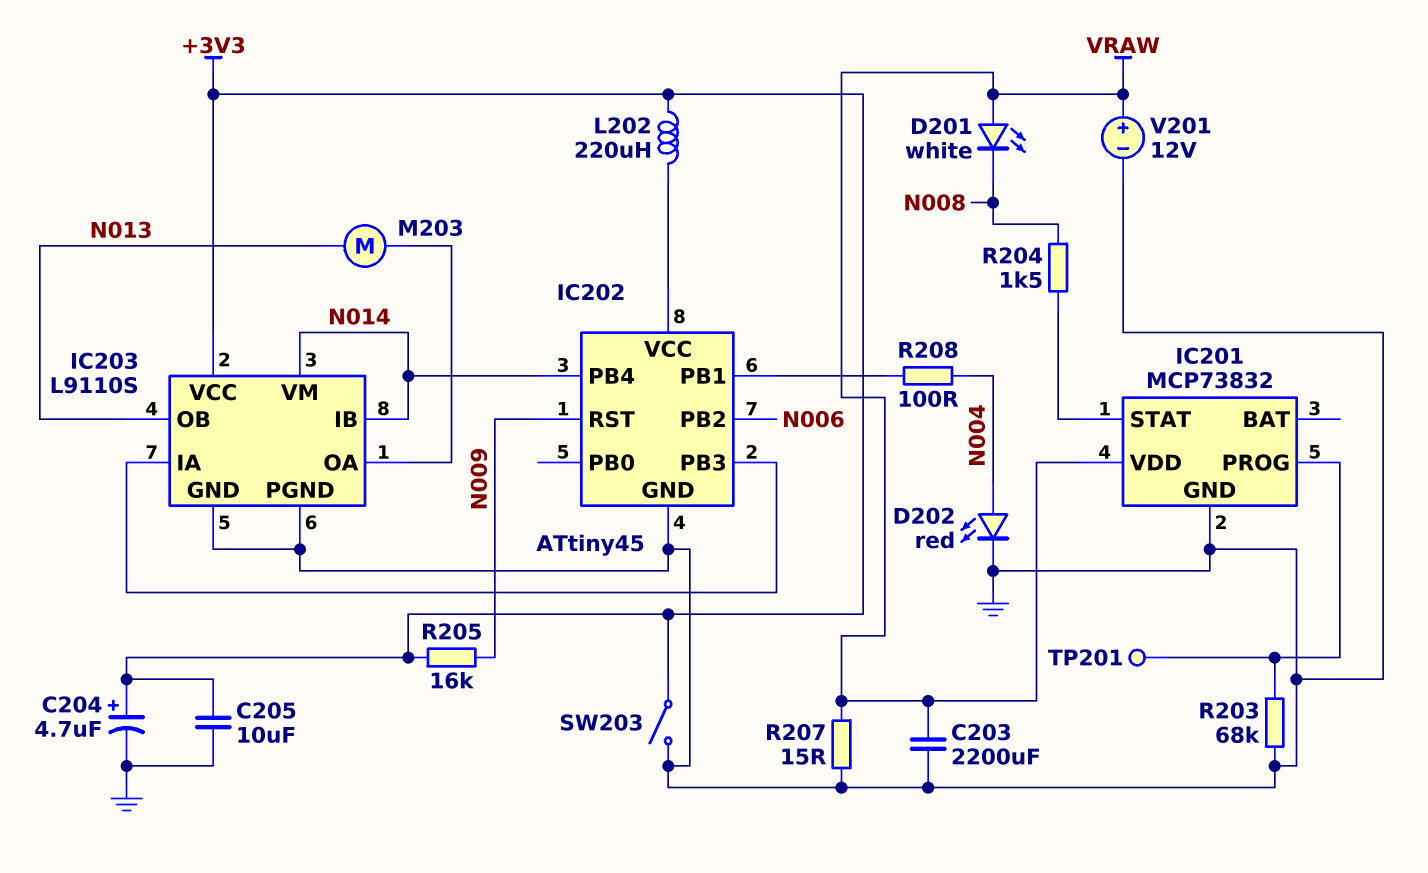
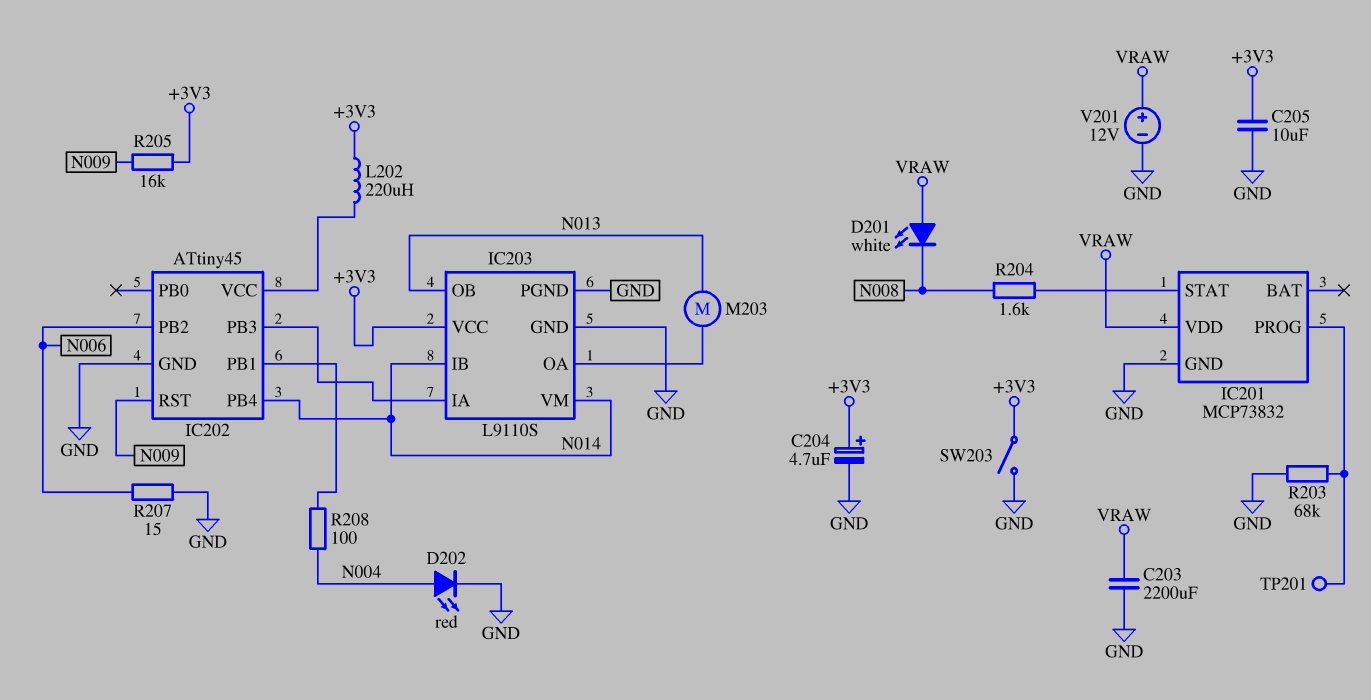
R204: 1.5k (IC201/STAT, N008) -> 1.6k (IC201/STAT, N008)
R207: 15 (GND, VRAW) -> 15 (GND, N006)

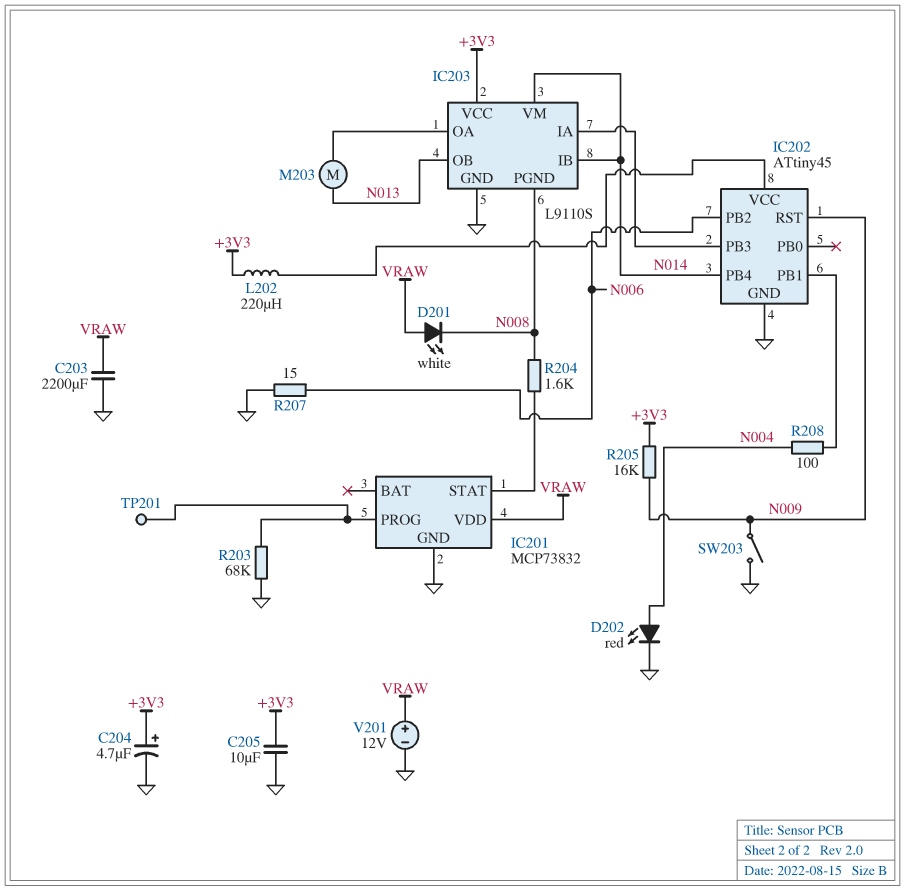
IC203 pin PGND: GND -> N008
SW203: switch (+3V3, GND) -> switch (GND, N009)

